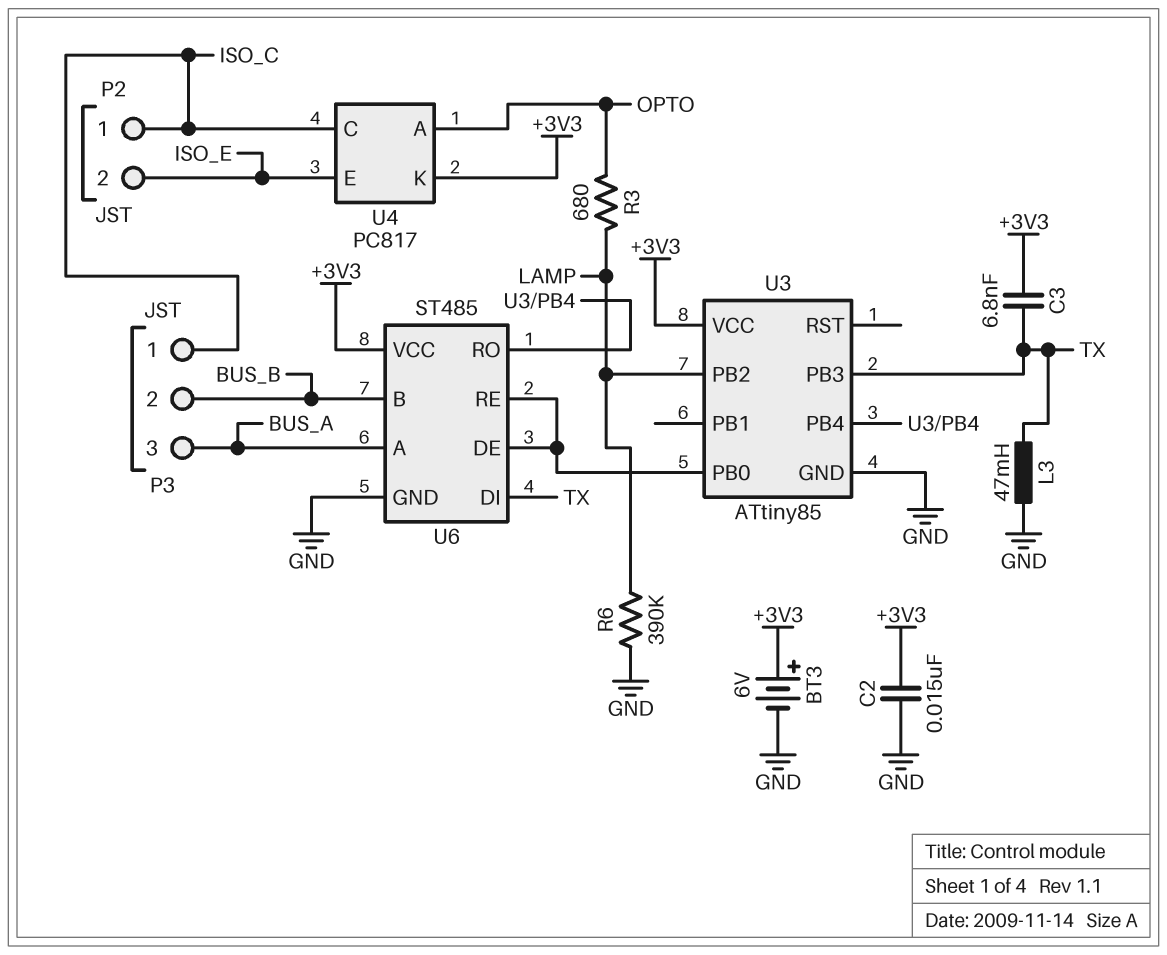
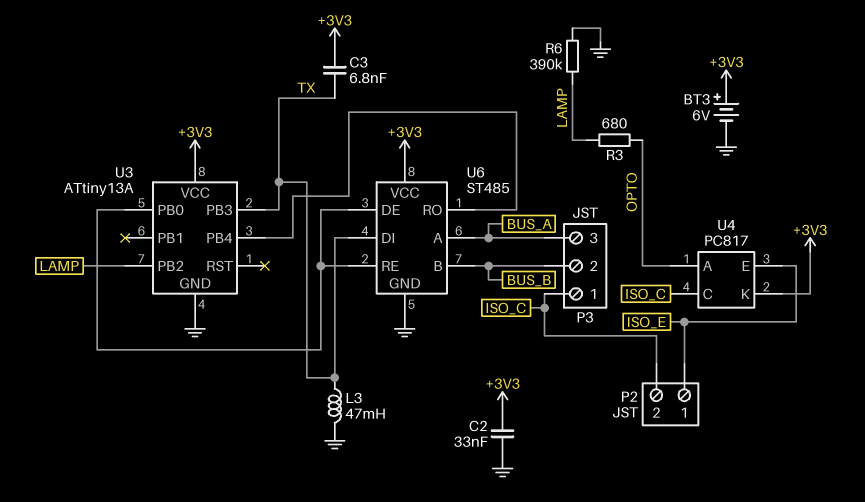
C2: 15nF (+3V3, GND) -> 33nF (+3V3, GND)
P2 pin 1: ISO_C -> ISO_E
P2 pin 2: ISO_E -> ISO_C
U3: ATtiny85 -> ATtiny13A

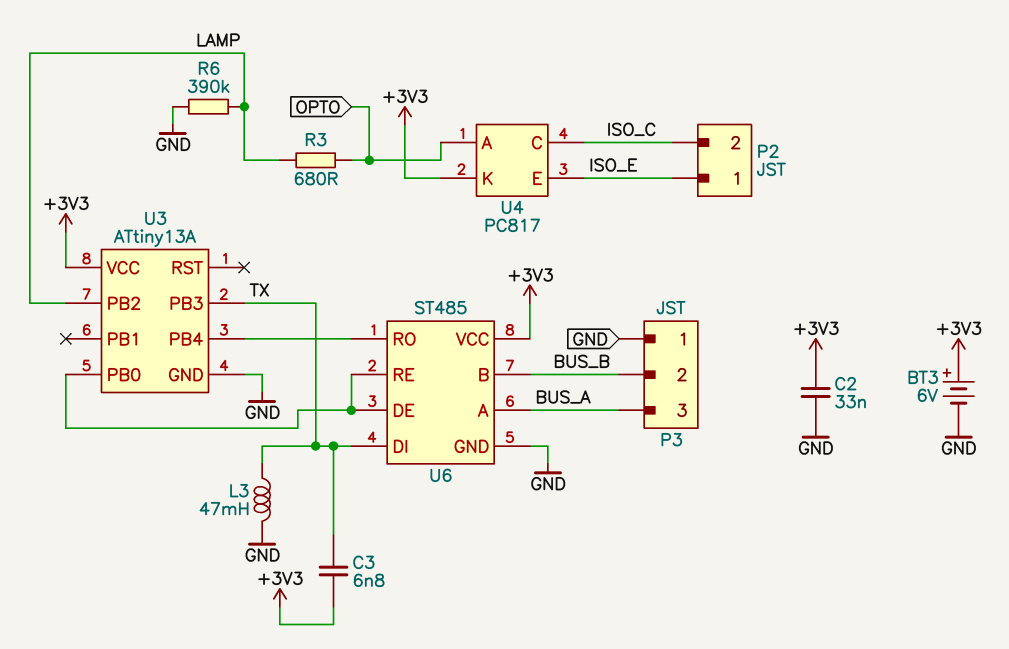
P3 pin 1: ISO_C -> GND

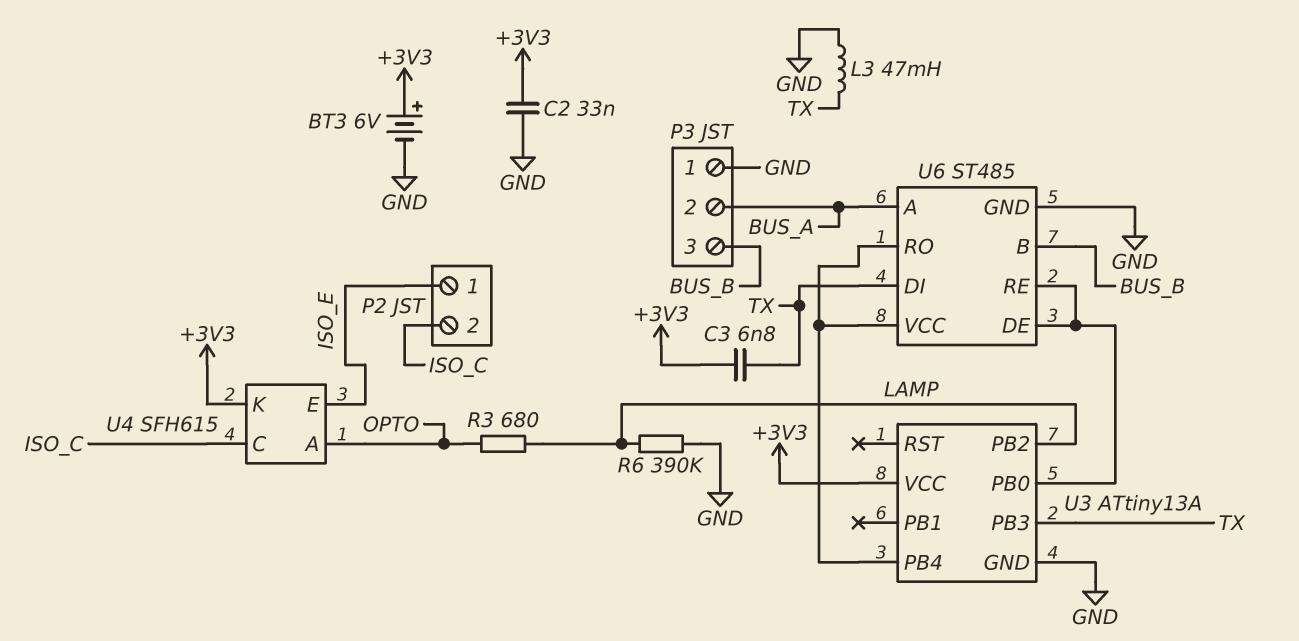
P3 pin 2: BUS_B -> BUS_A
P3 pin 3: BUS_A -> BUS_B
U4: PC817 -> SFH615
U6 pin VCC: +3V3 -> U3/PB4

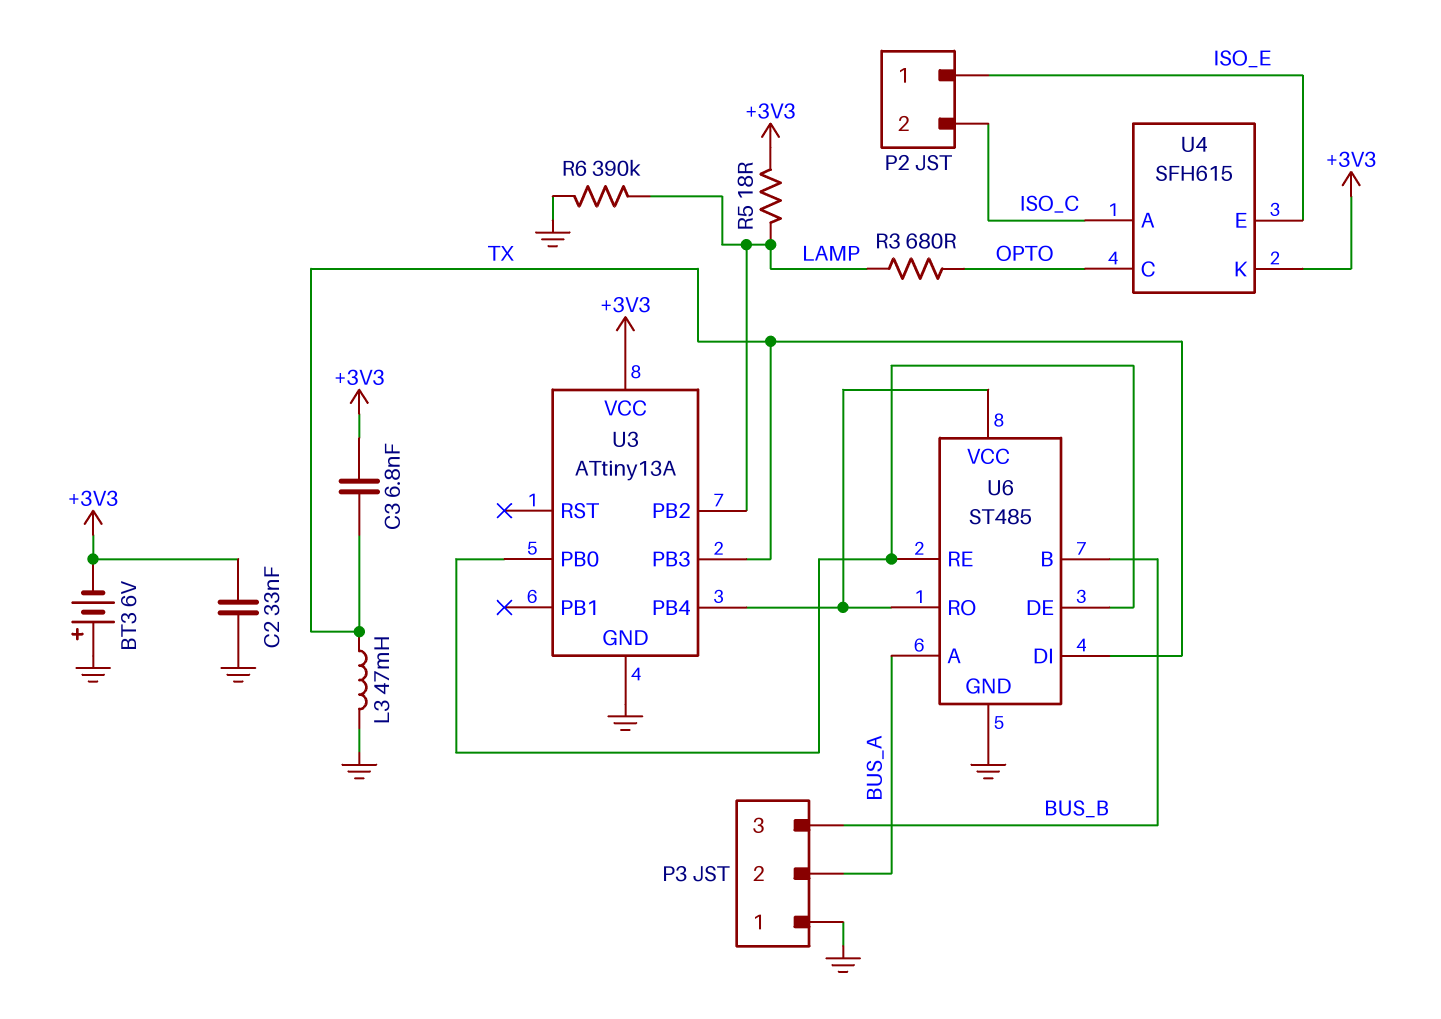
BT3: 6V (plus +3V3, minus GND) -> 6V (plus GND, minus +3V3)
R5: none -> 18 (+3V3, LAMP)
U4 pin A: OPTO -> ISO_C
U4 pin C: ISO_C -> OPTO

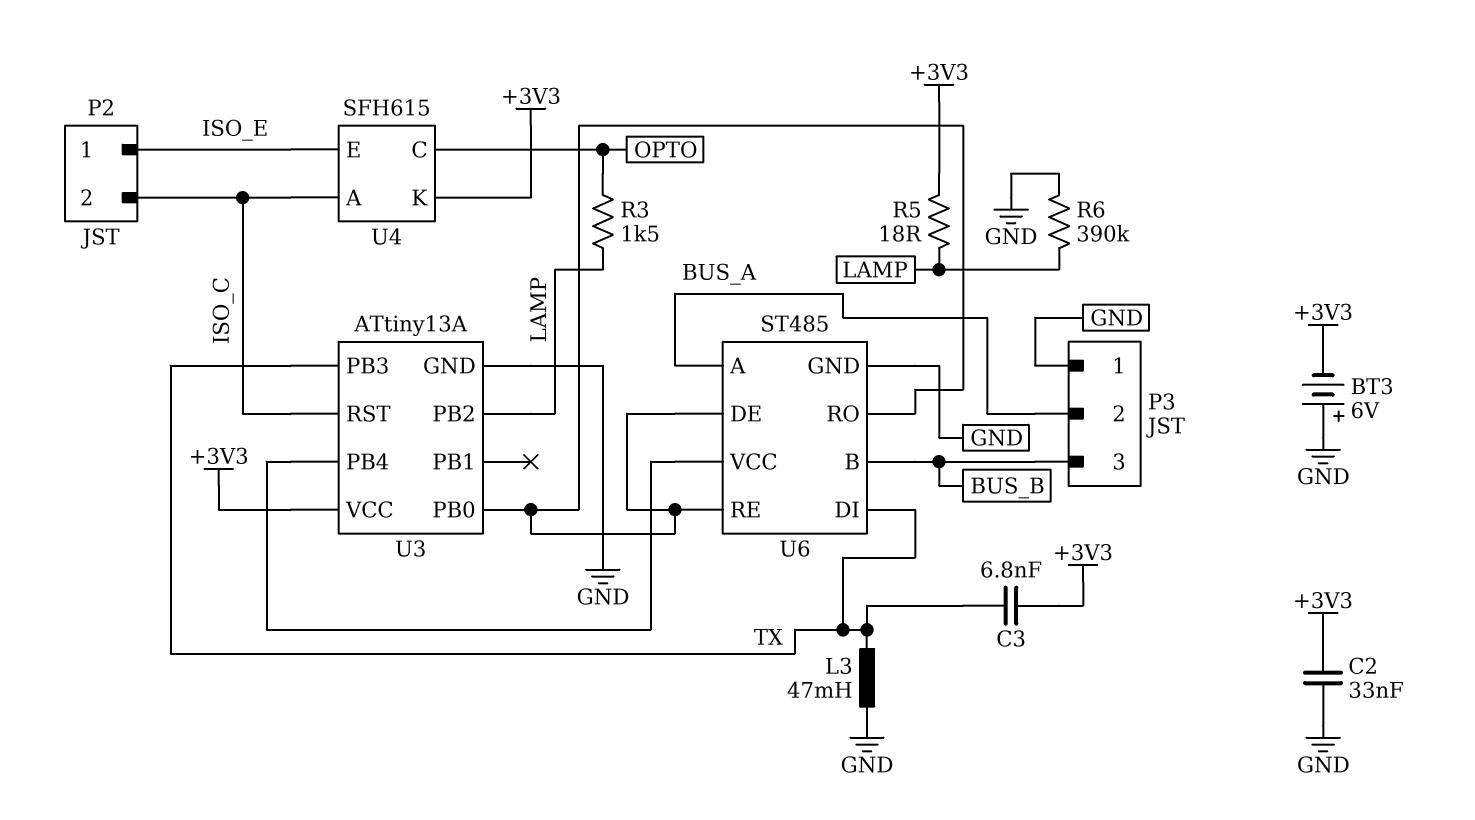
R3: 680 (LAMP, OPTO) -> 1.5k (LAMP, OPTO)
U3 pin RST: none -> ISO_C
U6 pin RO: U3/PB4 -> U3/PB0

